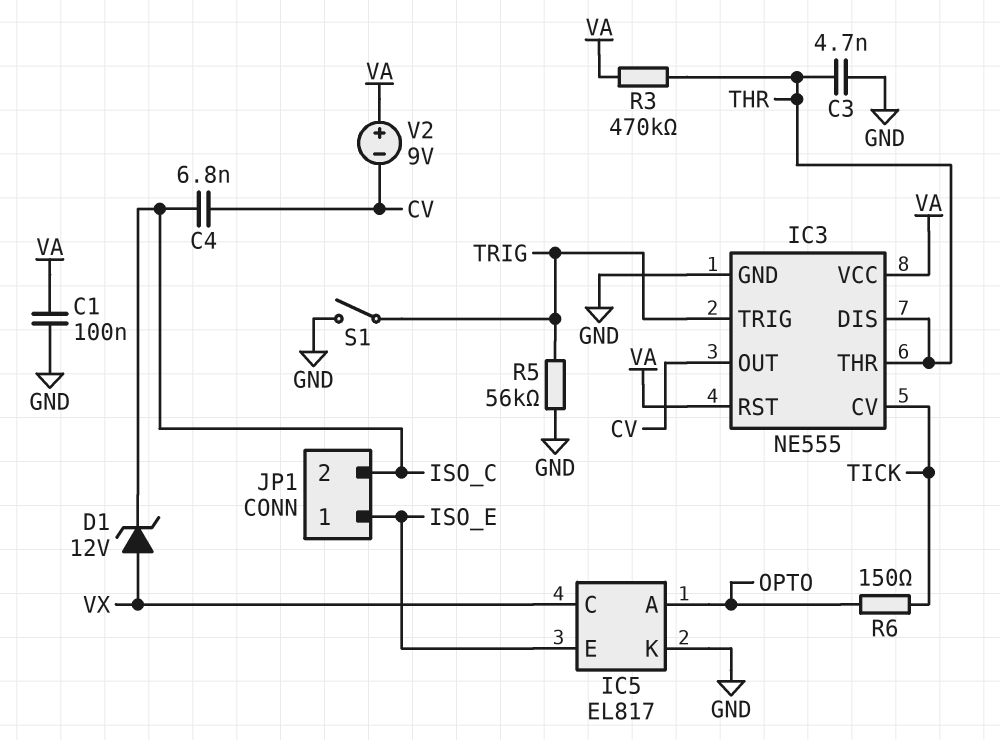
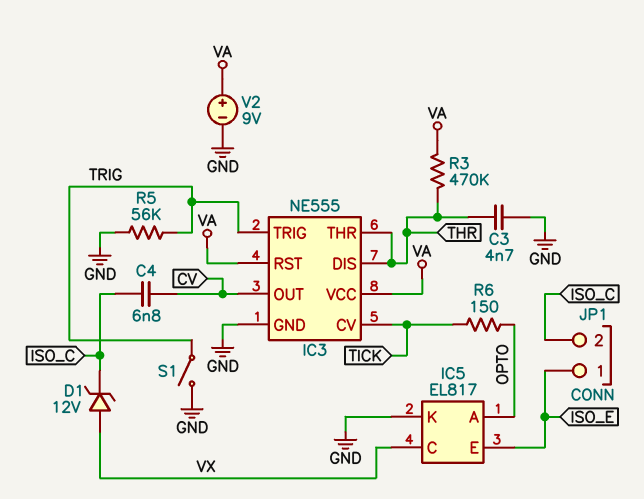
C1: 100nF (GND, VA) -> none
V2: 9V (plus VA, minus CV) -> 9V (plus VA, minus GND)

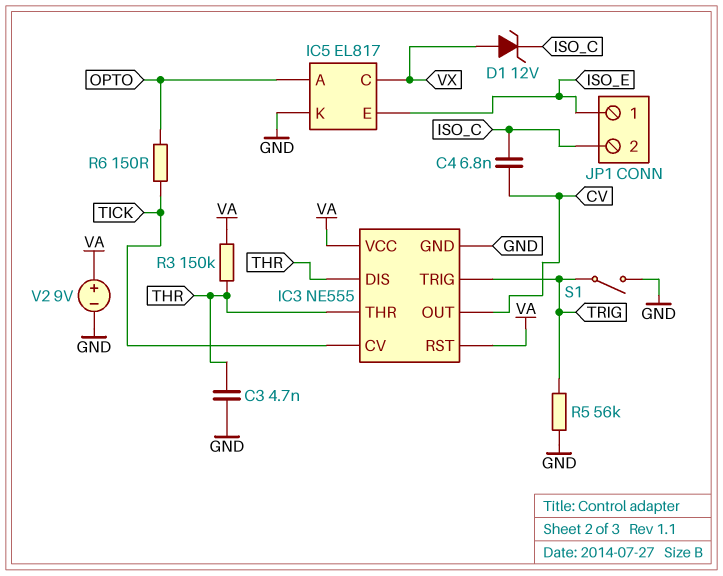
R3: 470k (THR, VA) -> 150k (THR, VA)

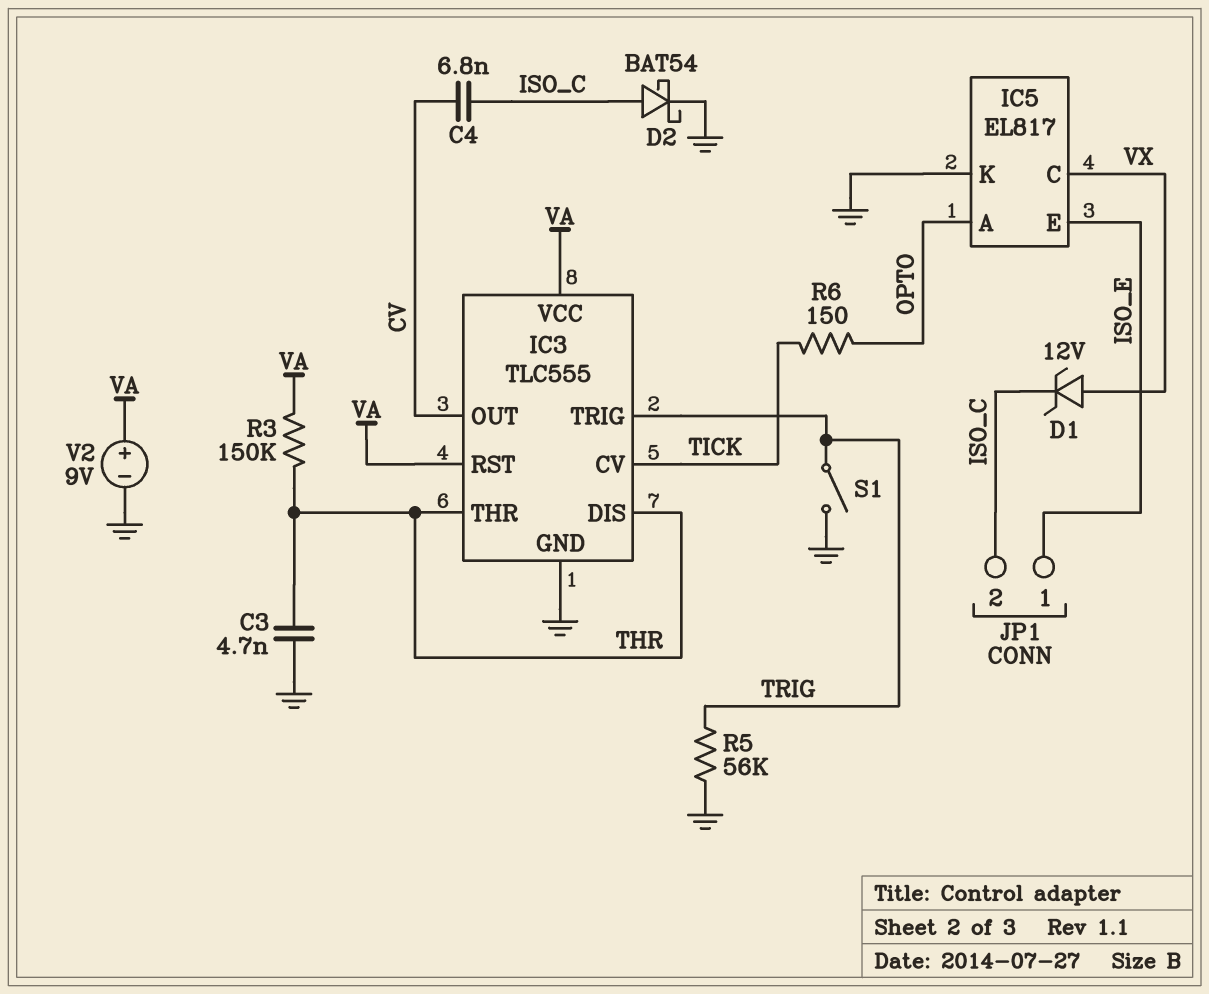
D2: none -> schottky BAT54 (A ISO_C, K GND)
IC3: NE555 -> TLC555

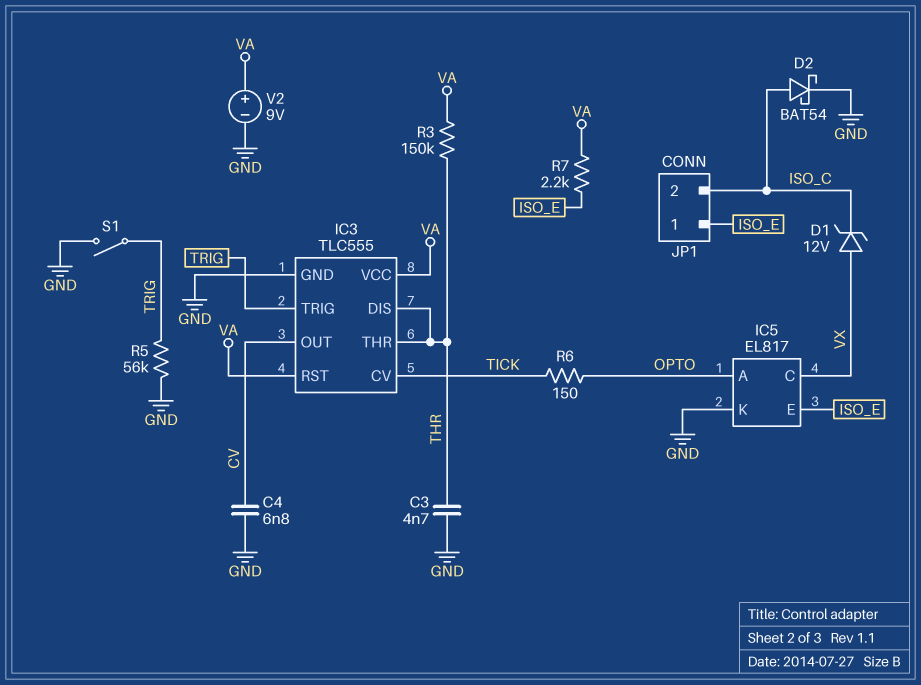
C4: 6.8nF (CV, ISO_C) -> 6.8nF (CV, GND)
R7: none -> 2.2k (ISO_E, VA)

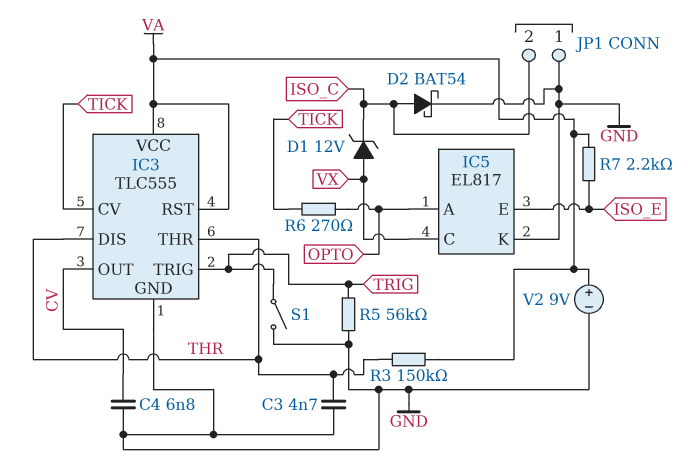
JP1 pin 1: ISO_E -> GND
R6: 150 (OPTO, TICK) -> 270 (OPTO, TICK)

